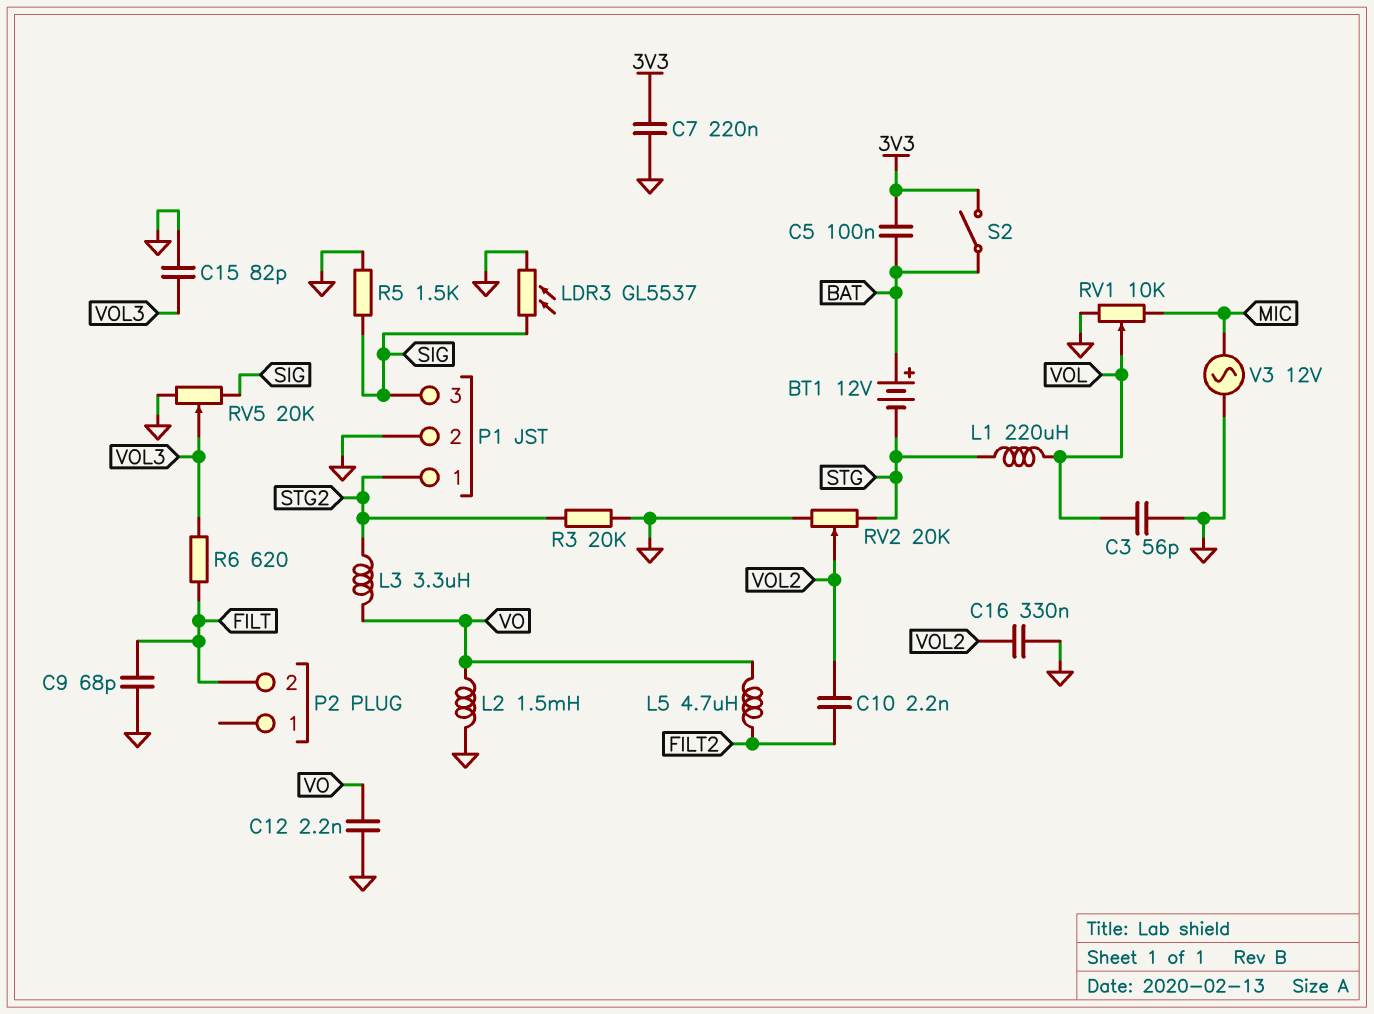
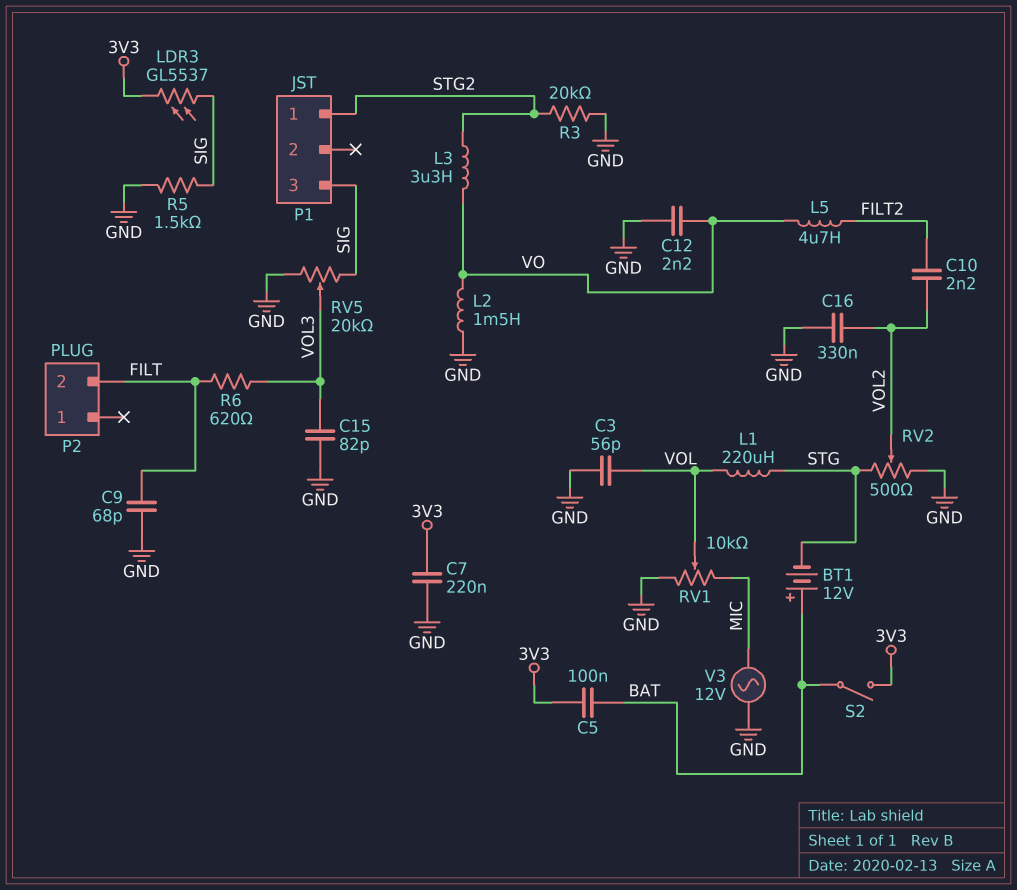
LDR3: GL5537 (GND, SIG) -> GL5537 (3V3, SIG)
P1 pin 2: GND -> none
RV2: 20k (GND, STG, wiper VOL2) -> 500 (GND, STG, wiper VOL2)

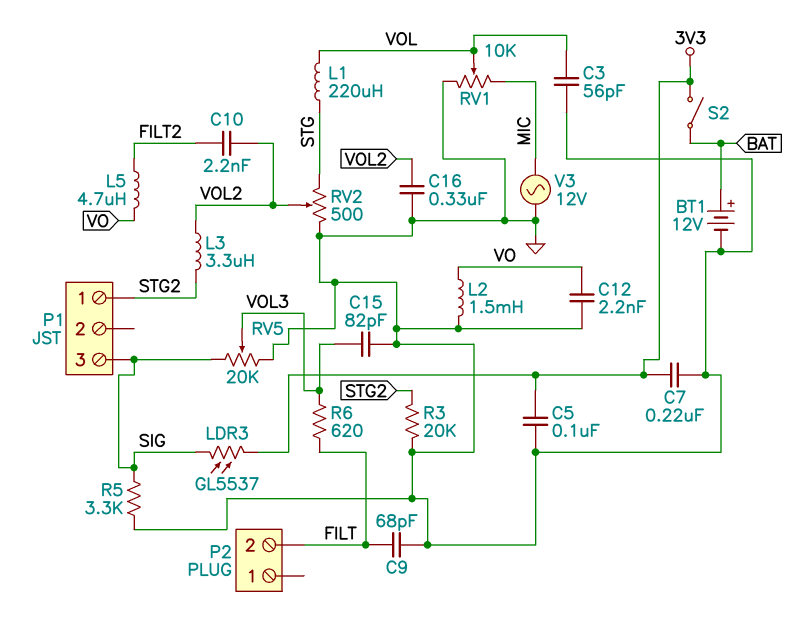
BT1: 12V (plus BAT, minus STG) -> 12V (plus BAT, minus GND)
C5: 100nF (3V3, BAT) -> 100nF (3V3, GND)
L3: 3.3uH (STG2, VO) -> 3.3uH (STG2, VOL2)
R5: 1.5k (GND, SIG) -> 3.3k (GND, SIG)

